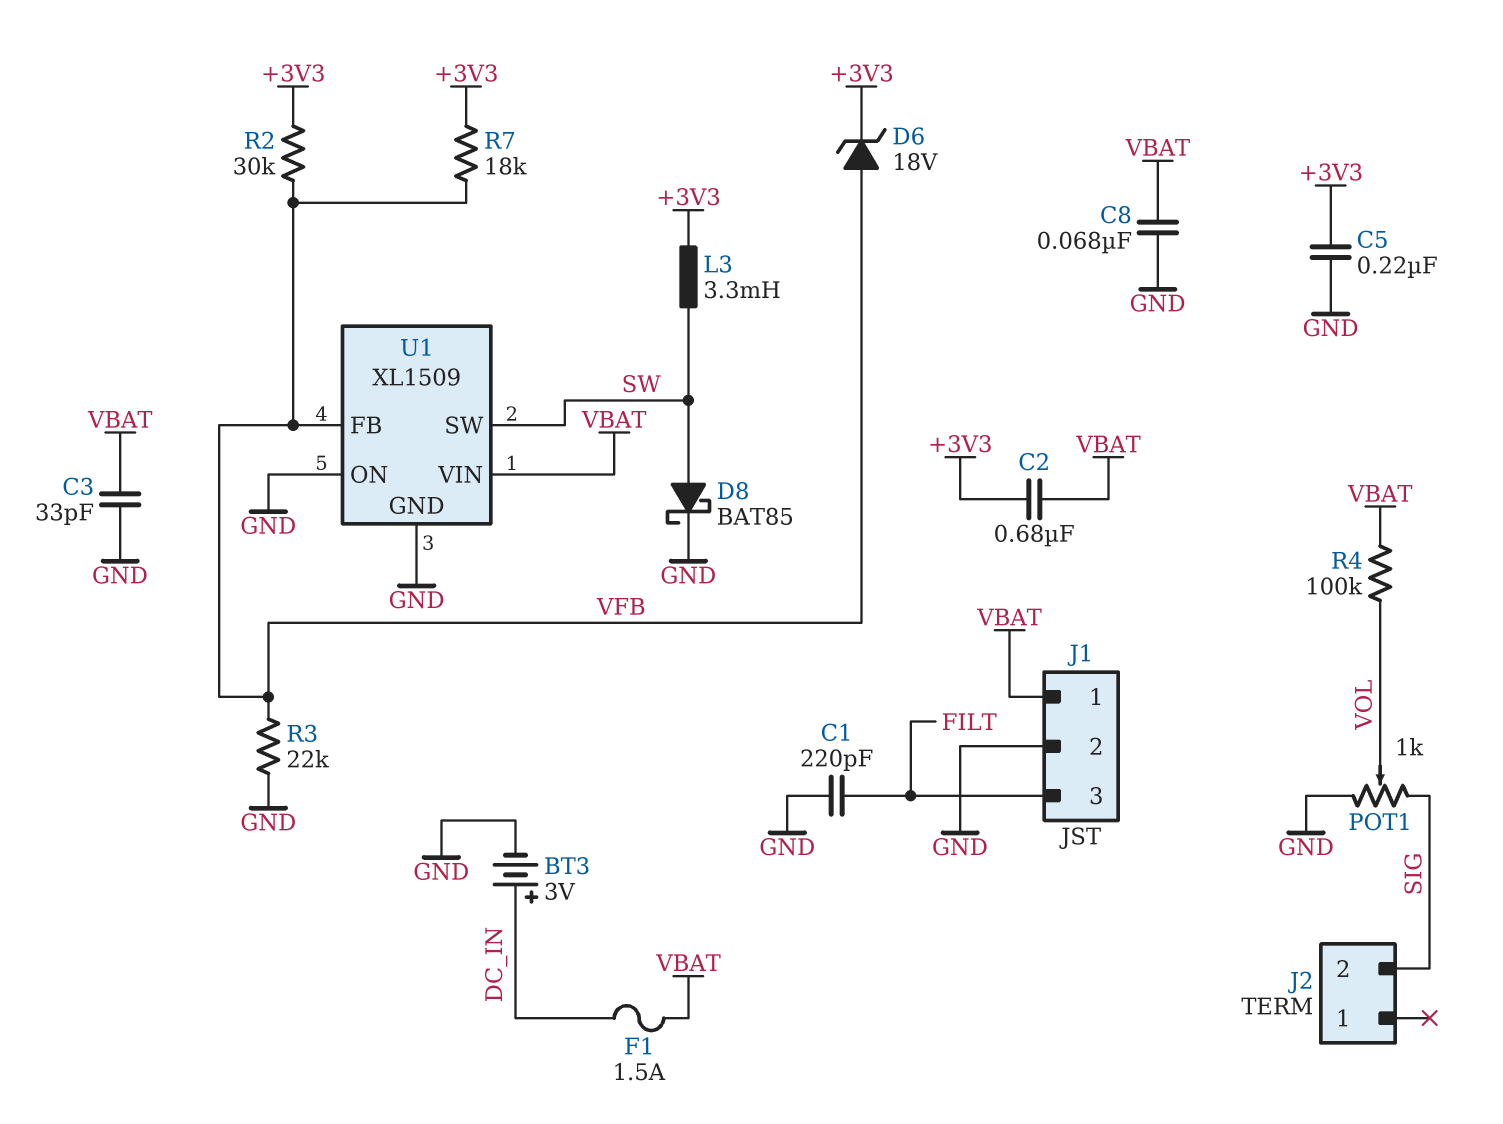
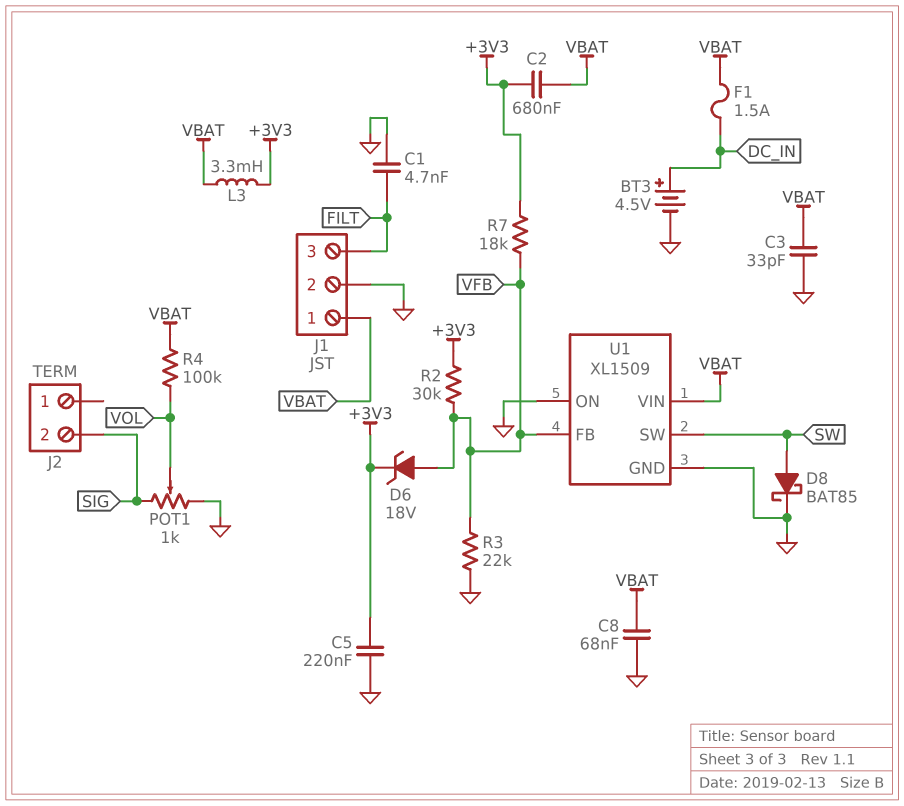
BT3: 3V (plus DC_IN, minus GND) -> 4.5V (plus DC_IN, minus GND)
C1: 220pF (FILT, GND) -> 4.7nF (FILT, GND)
L3: 3.3mH (+3V3, SW) -> 3.3mH (+3V3, VBAT)

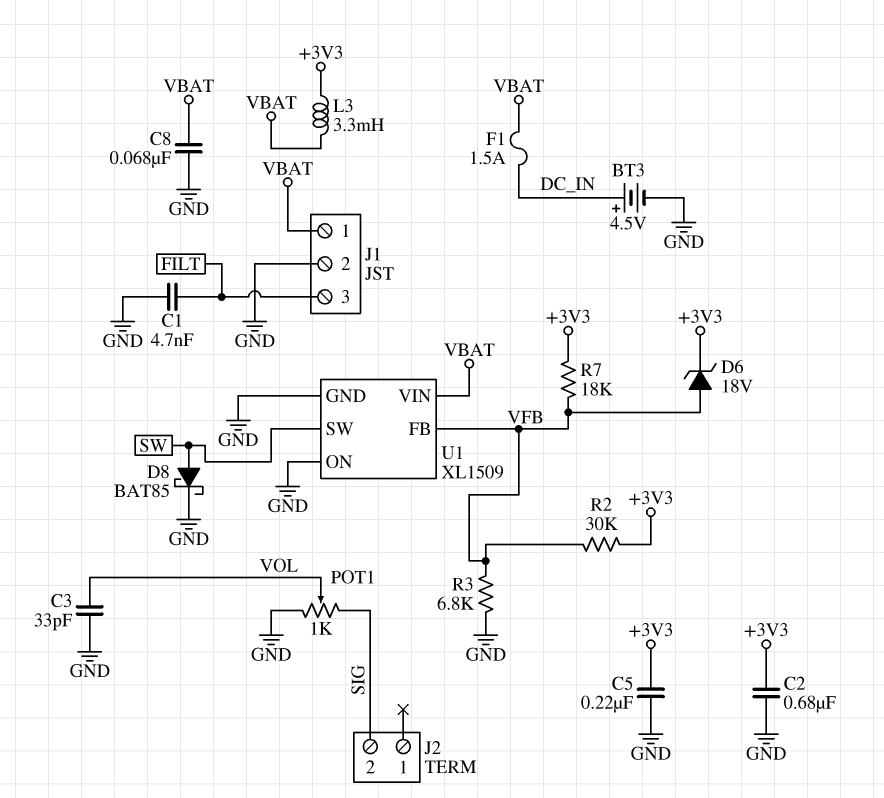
C2: 680nF (+3V3, VBAT) -> 680nF (+3V3, GND)
C3: 33pF (GND, VBAT) -> 33pF (GND, VOL)
R3: 22k (GND, VFB) -> 6.8k (GND, VFB)
R4: 100k (VBAT, VOL) -> none

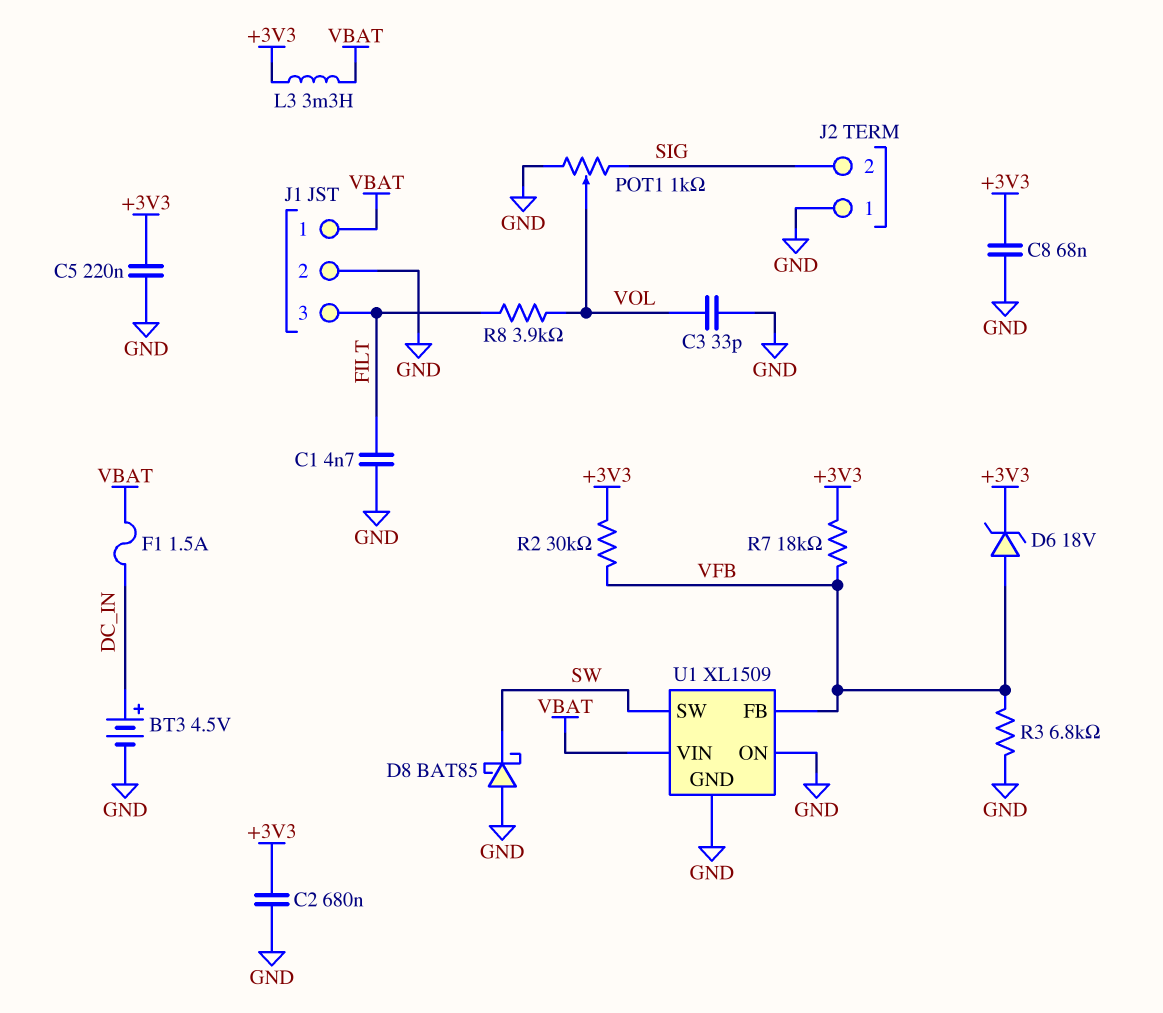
C8: 68nF (GND, VBAT) -> 68nF (+3V3, GND)
D8: schottky BAT85 (A SW, K GND) -> schottky BAT85 (A GND, K SW)
J2 pin 1: none -> GND
R8: none -> 3.9k (FILT, VOL)

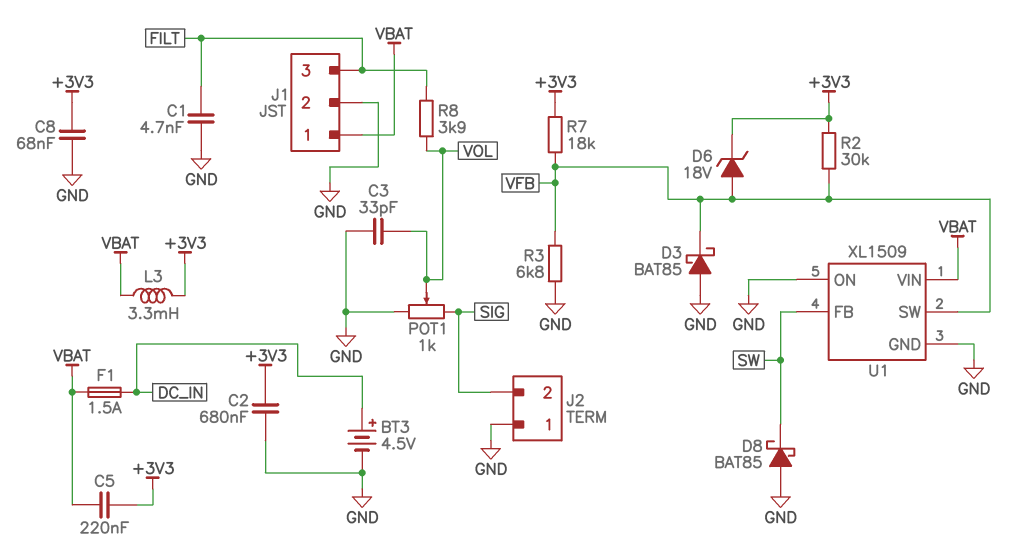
C5: 220nF (+3V3, GND) -> 220nF (+3V3, VBAT)
D3: none -> schottky BAT85 (A GND, K VFB)
U1 pin FB: VFB -> SW
U1 pin SW: SW -> VFB

